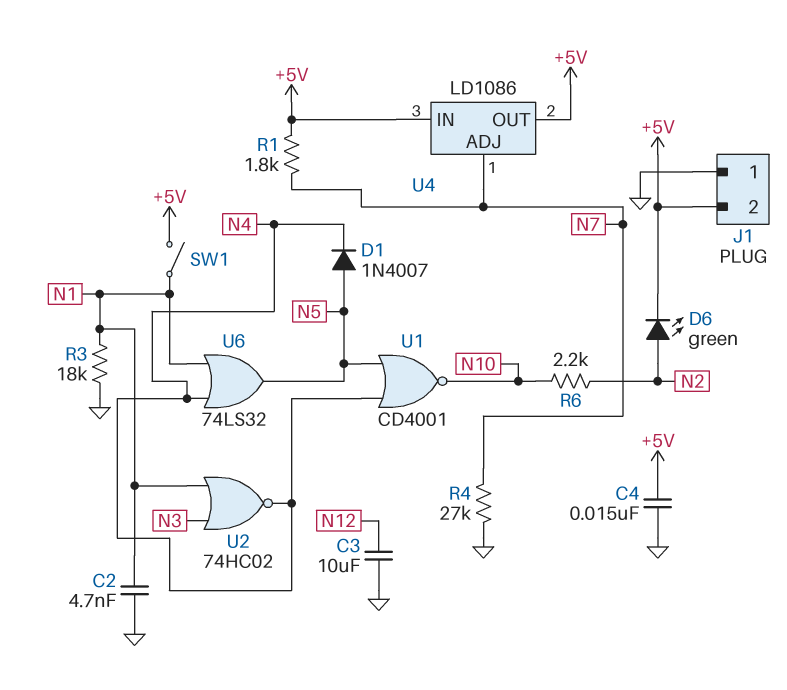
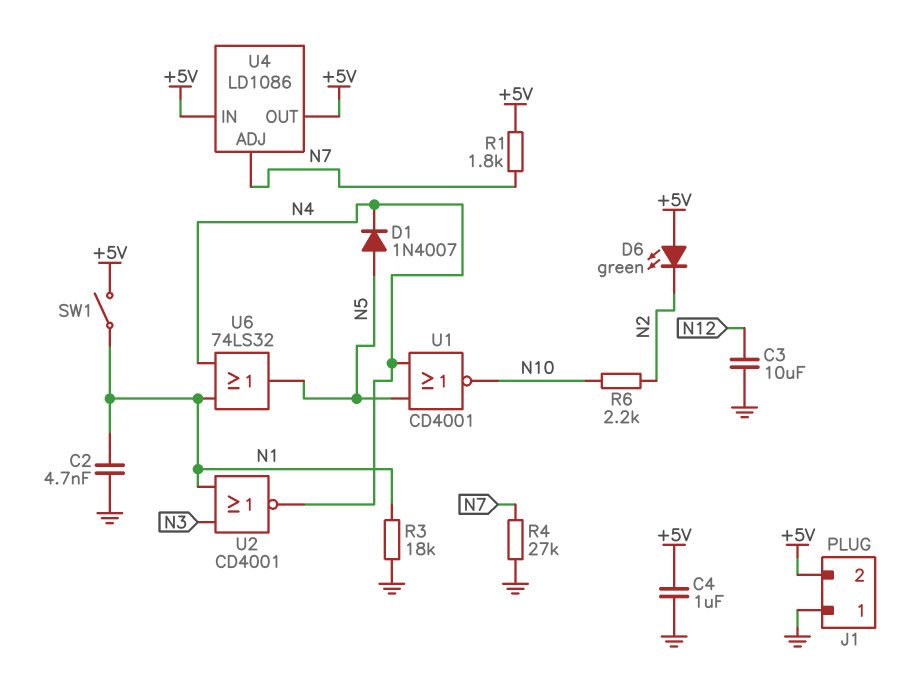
C4: 15nF (+5V, GND) -> 1uF (+5V, GND)
D6: LED green (A N2, K +5V) -> LED green (A +5V, K N2)
U2: NOR 74HC02 (in N1, in N3, out N4) -> NOR CD4001 (in N1, in N3, out N4)

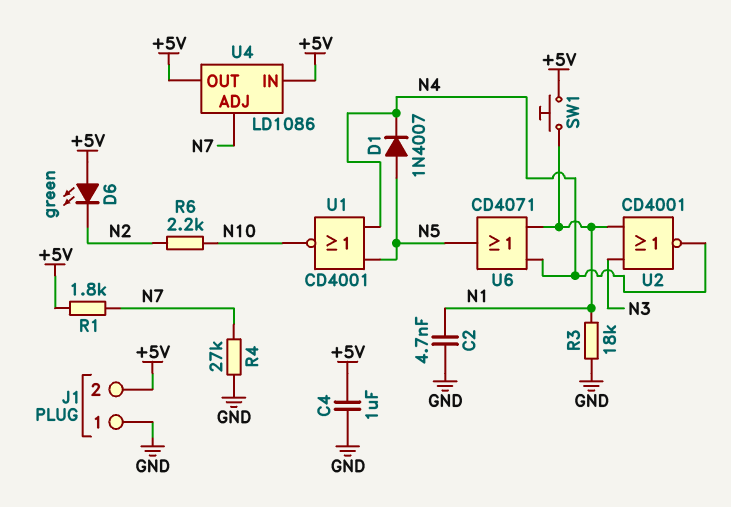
C3: 10uF (GND, N12) -> none
SW1: switch (+5V, N1) -> button (+5V, N1)
U6: OR 74LS32 (in N1, in N4, out N5) -> OR CD4071 (in N1, in N4, out N5)

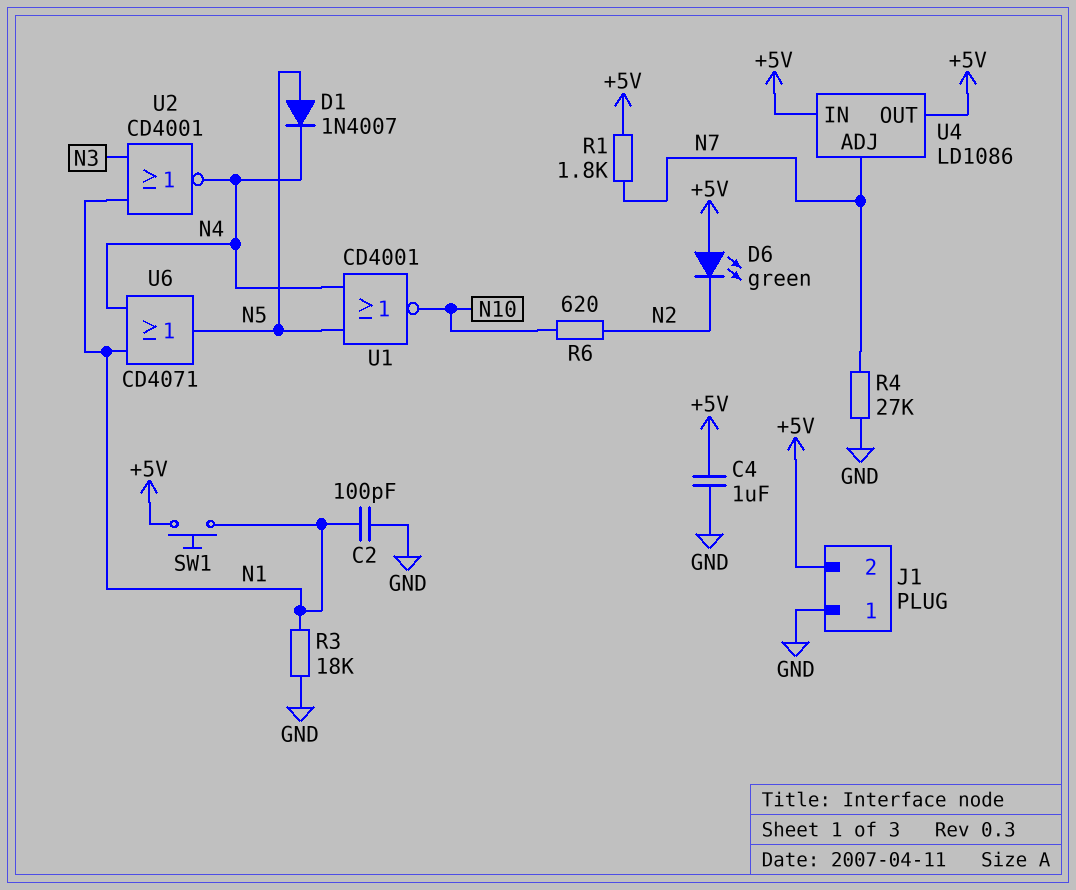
C2: 4.7nF (GND, N1) -> 100pF (GND, N1)
R6: 2.2k (N2, N10) -> 620 (N2, N10)

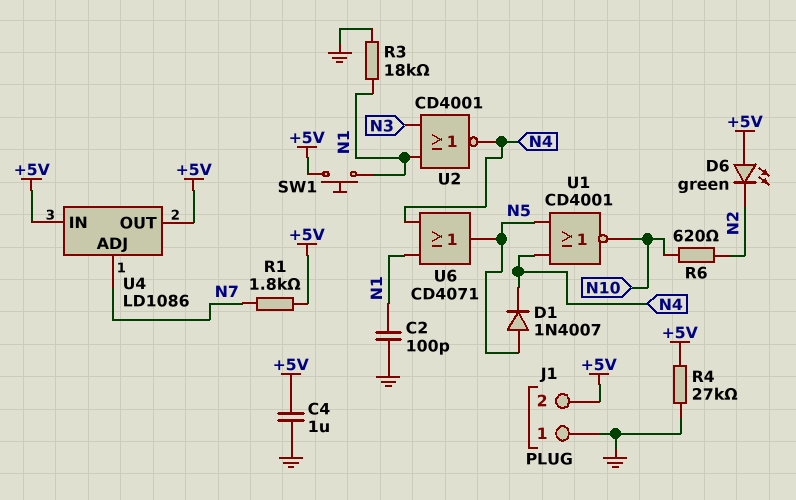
R4: 27k (GND, N7) -> 27k (+5V, GND)

